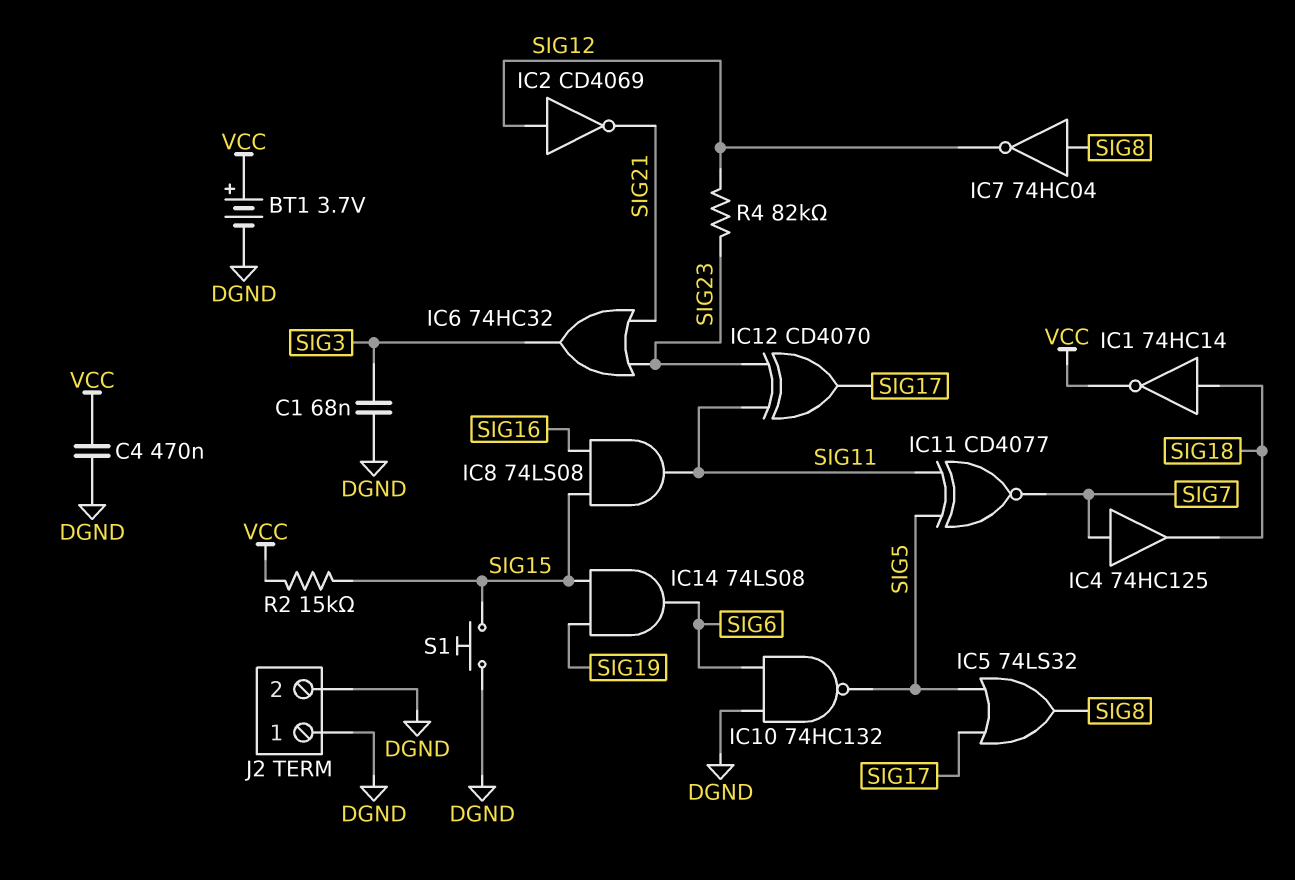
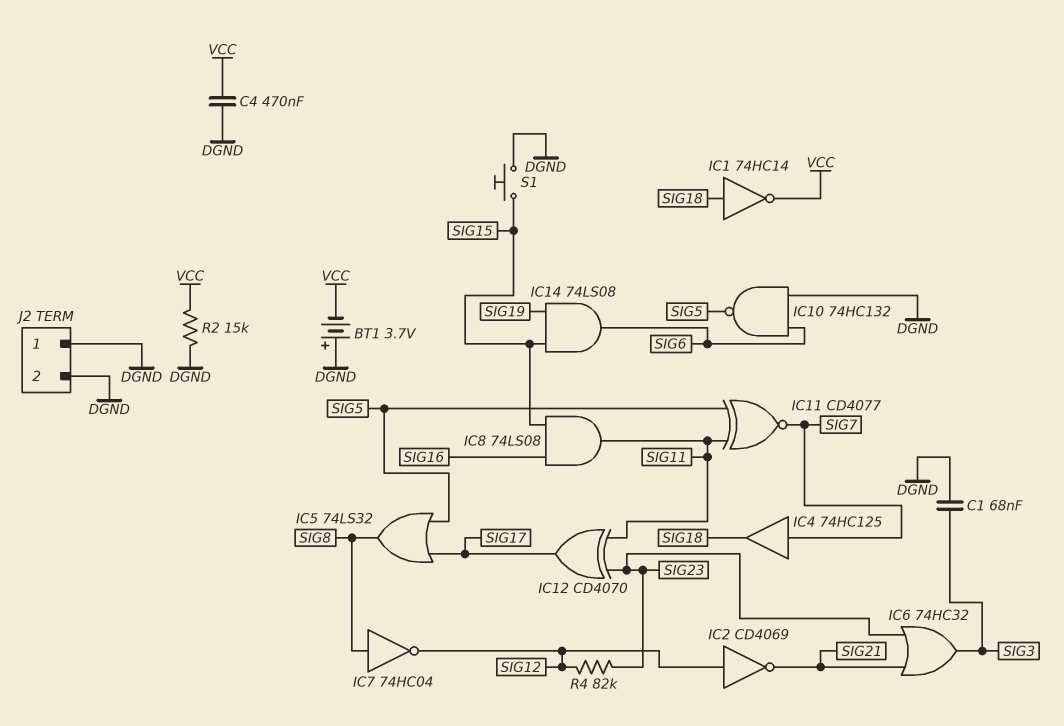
BT1: 3.7V (plus VCC, minus DGND) -> 3.7V (plus DGND, minus VCC)
R2: 15k (SIG15, VCC) -> 15k (DGND, VCC)

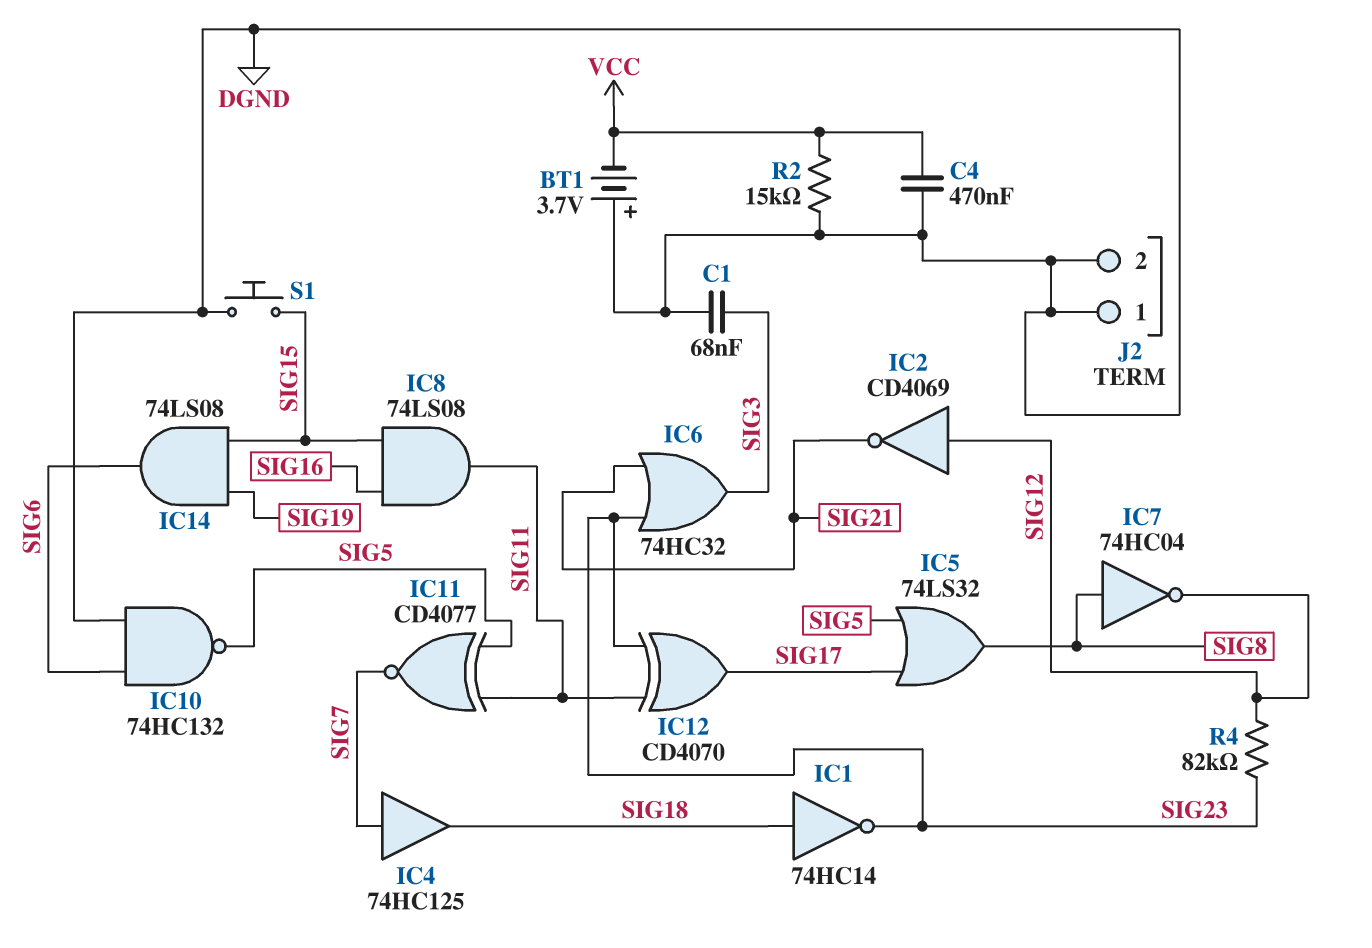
IC1: NOT 74HC14 (in SIG18, out VCC) -> NOT 74HC14 (in SIG18, out SIG23)

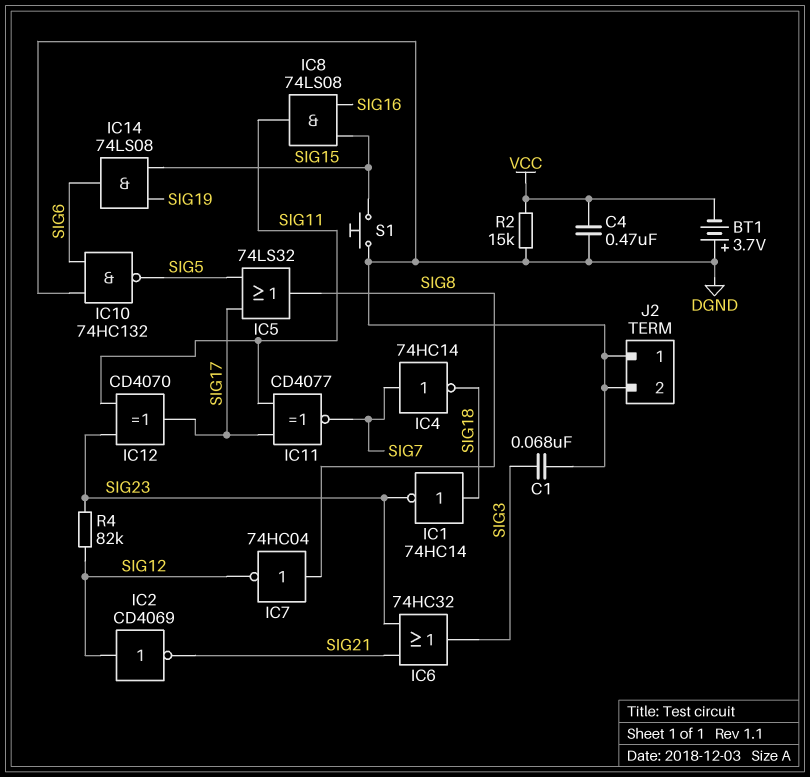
IC4: buffer 74HC125 (in SIG7, out SIG18) -> NOT 74HC14 (in SIG7, out SIG18)
IC11: XNOR CD4077 (in SIG5, in SIG11, out SIG7) -> XNOR CD4077 (in SIG11, in SIG17, out SIG7)

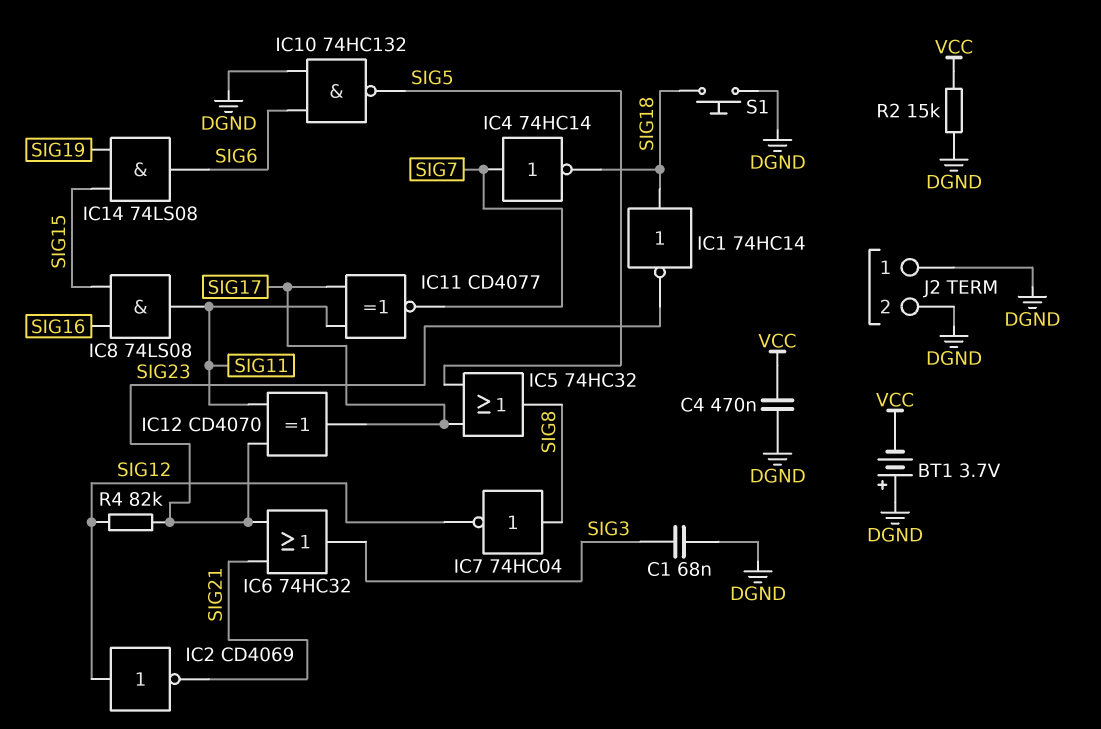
IC5: OR 74LS32 (in SIG5, in SIG17, out SIG8) -> OR 74HC32 (in SIG5, in SIG17, out SIG8)
S1: button (DGND, SIG15) -> button (DGND, SIG18)

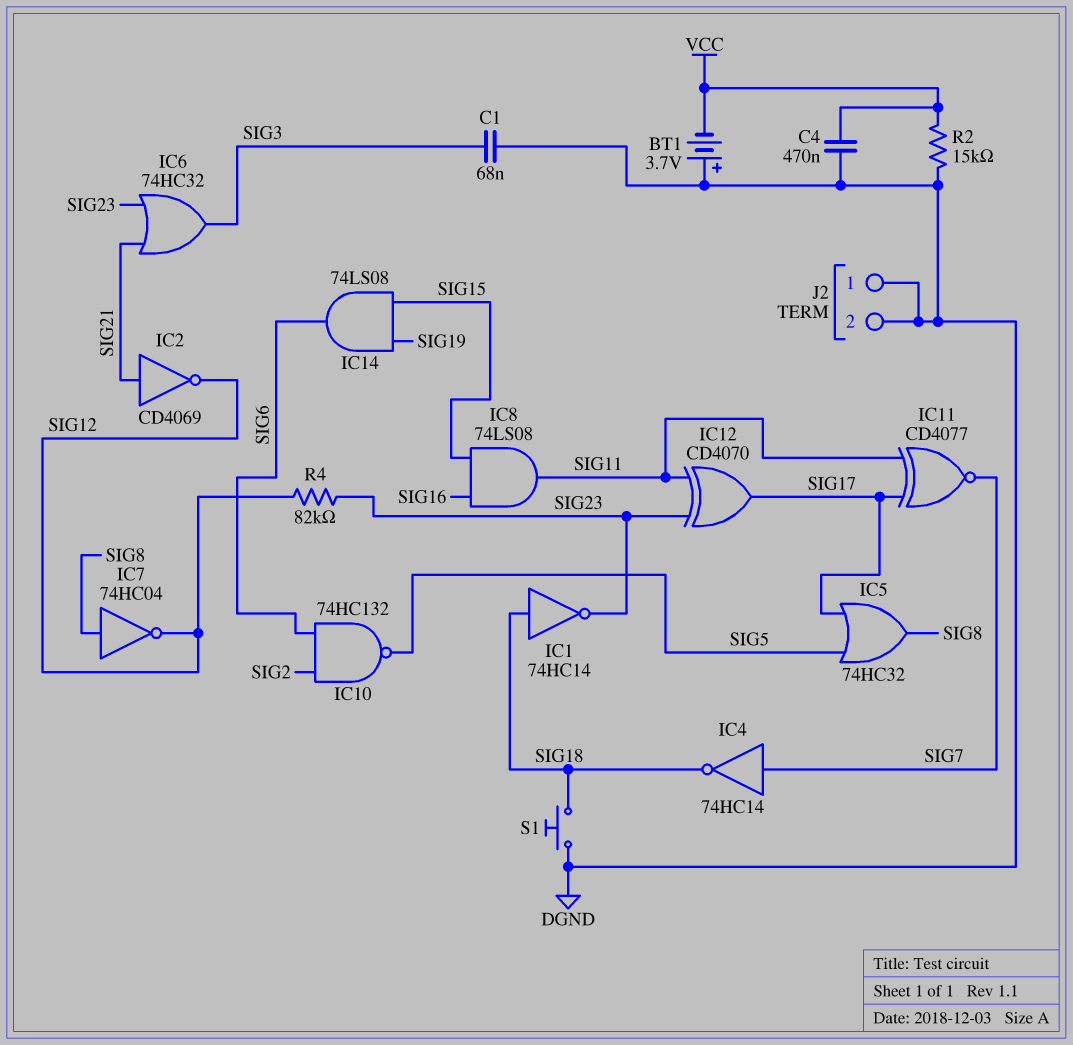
IC2: NOT CD4069 (in SIG12, out SIG21) -> NOT CD4069 (in SIG21, out SIG12)
IC10: NAND 74HC132 (in DGND, in SIG6, out SIG5) -> NAND 74HC132 (in SIG2, in SIG6, out SIG5)

